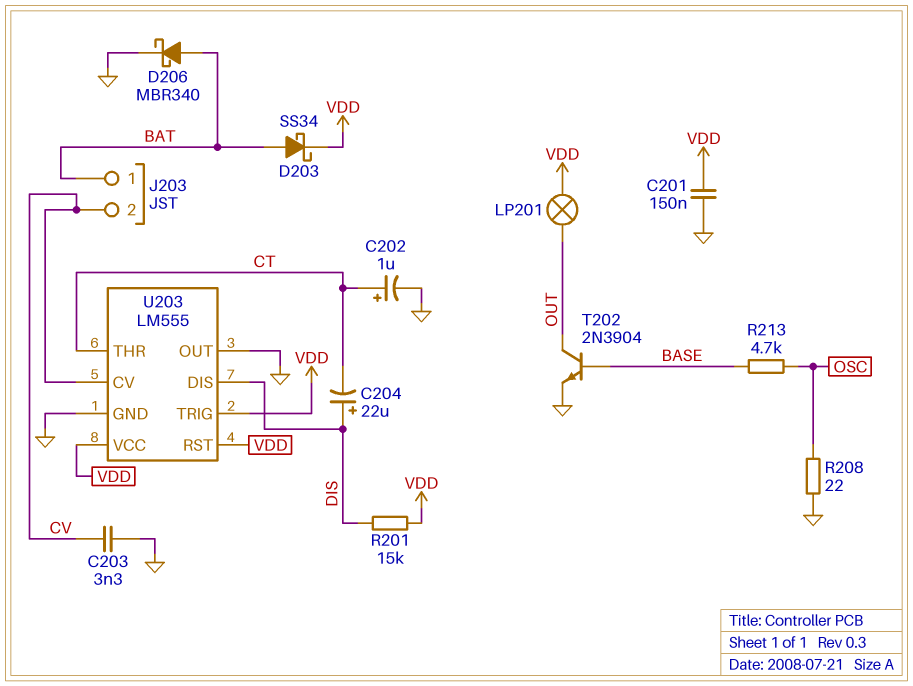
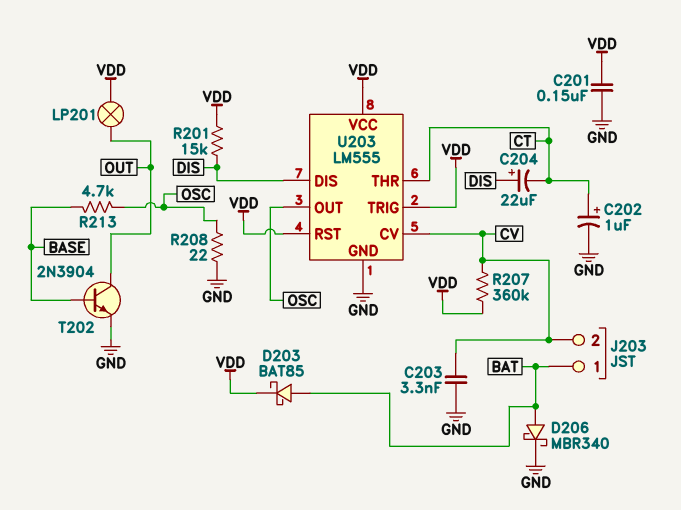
D203: schottky SS34 (A BAT, K VDD) -> schottky BAT85 (A BAT, K VDD)
R207: none -> 360k (CV, VDD)
U203 pin OUT: GND -> OSC

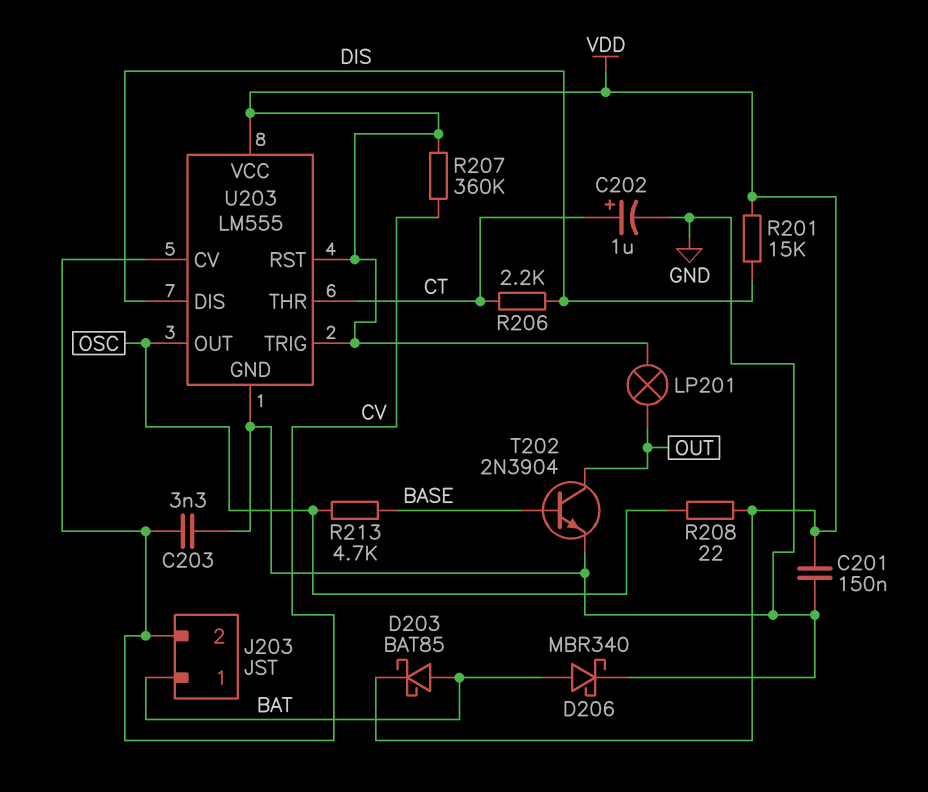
C204: 22uF (plus DIS, minus CT) -> none
R206: none -> 2.2k (CT, DIS)
R208: 22 (GND, OSC) -> 22 (OSC, VDD)

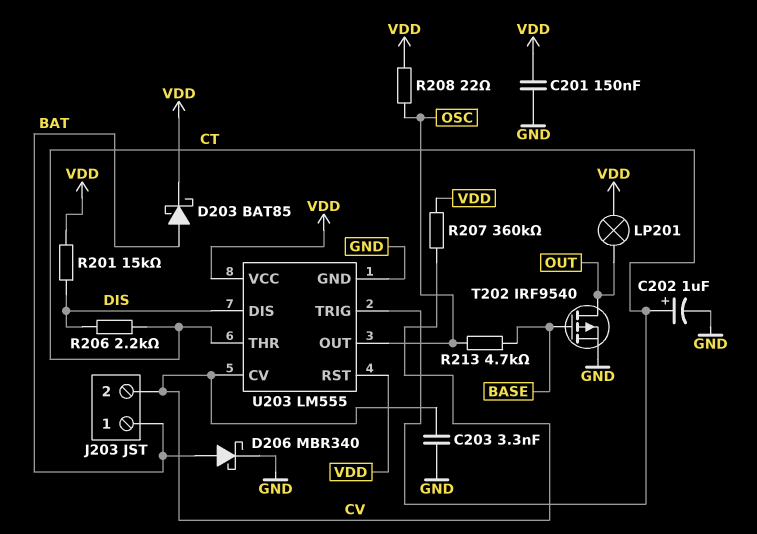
T202: NPN 2N3904 (B BASE, C OUT, E GND) -> PMOS IRF9540 (G BASE, D OUT, S GND)
U203 pin TRIG: VDD -> CT

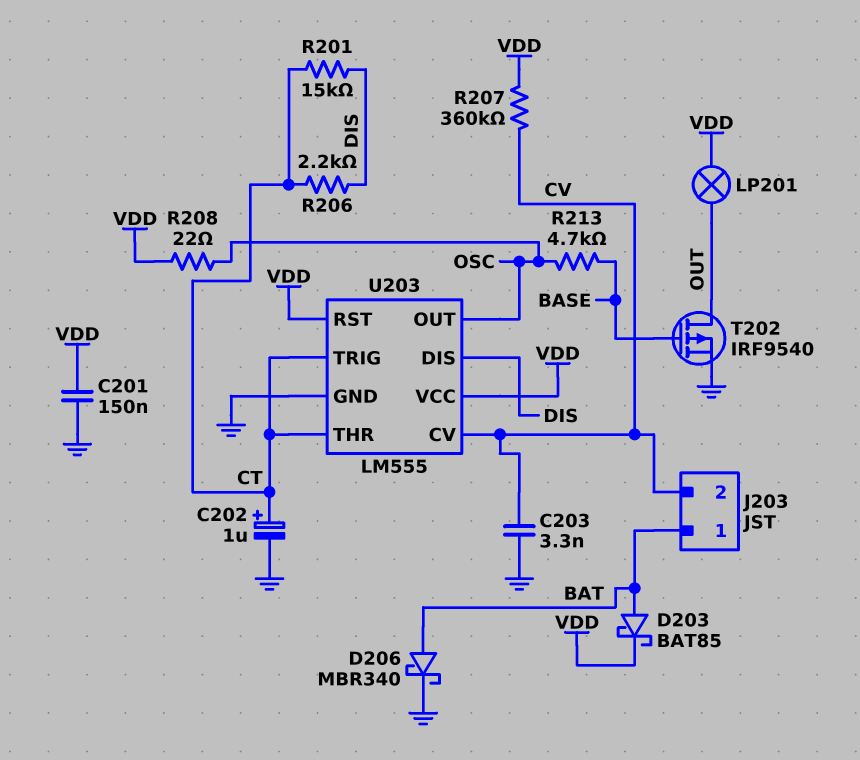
R201: 15k (DIS, VDD) -> 15k (CT, DIS)

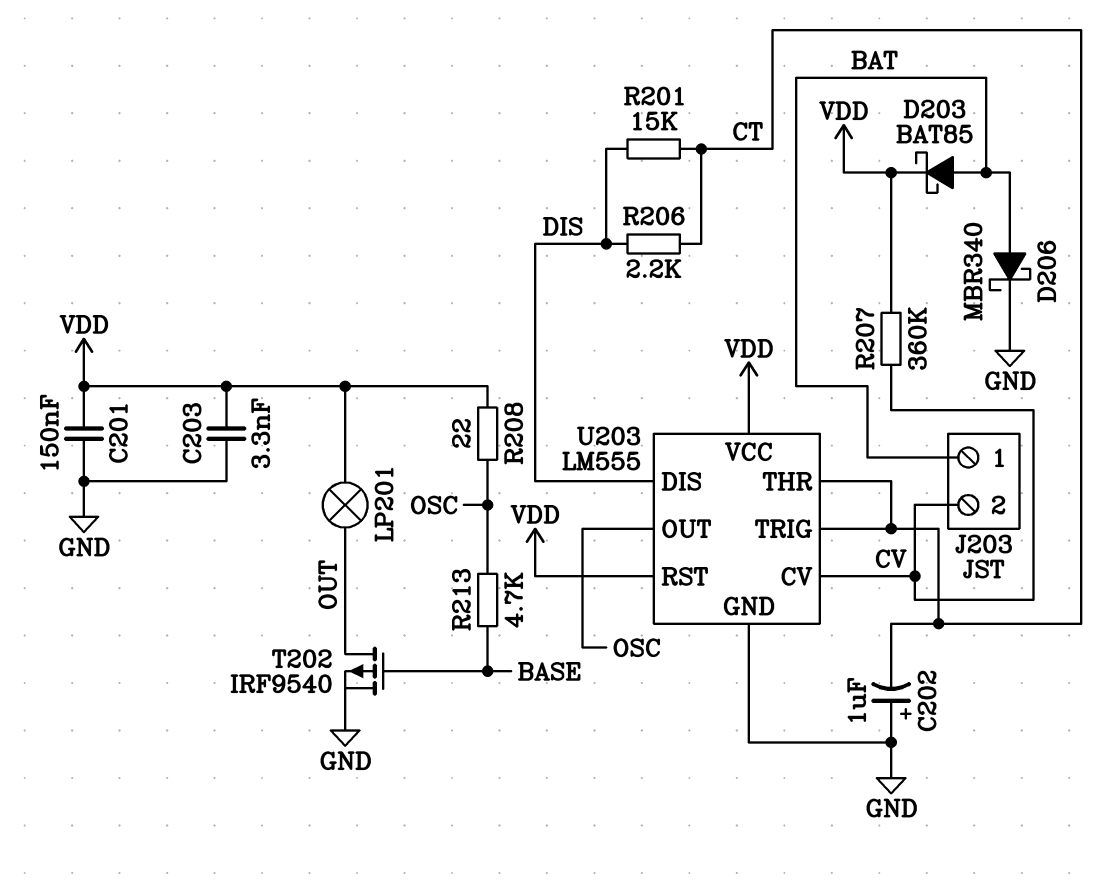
C202: 1uF (plus CT, minus GND) -> 1uF (plus GND, minus CT)
C203: 3.3nF (CV, GND) -> 3.3nF (GND, VDD)

